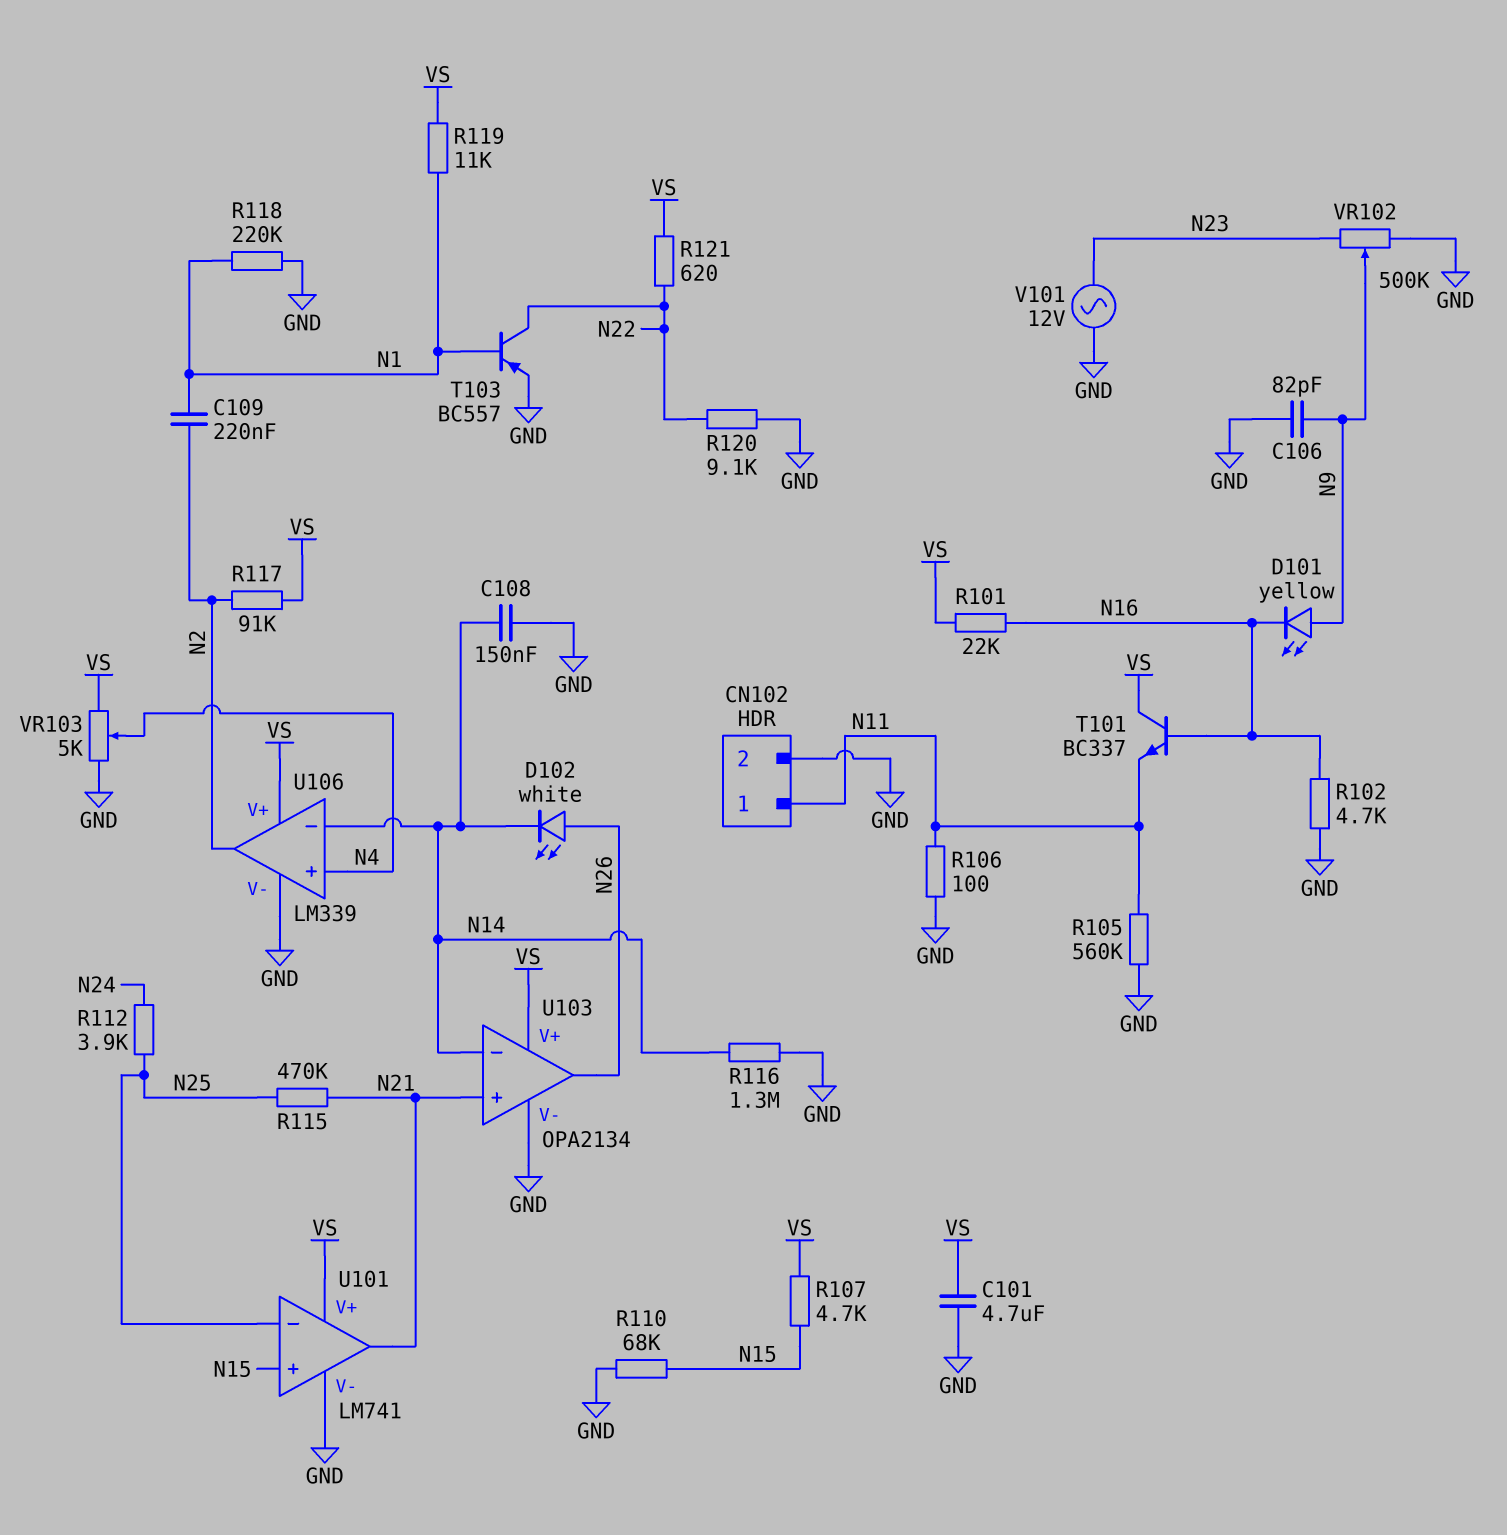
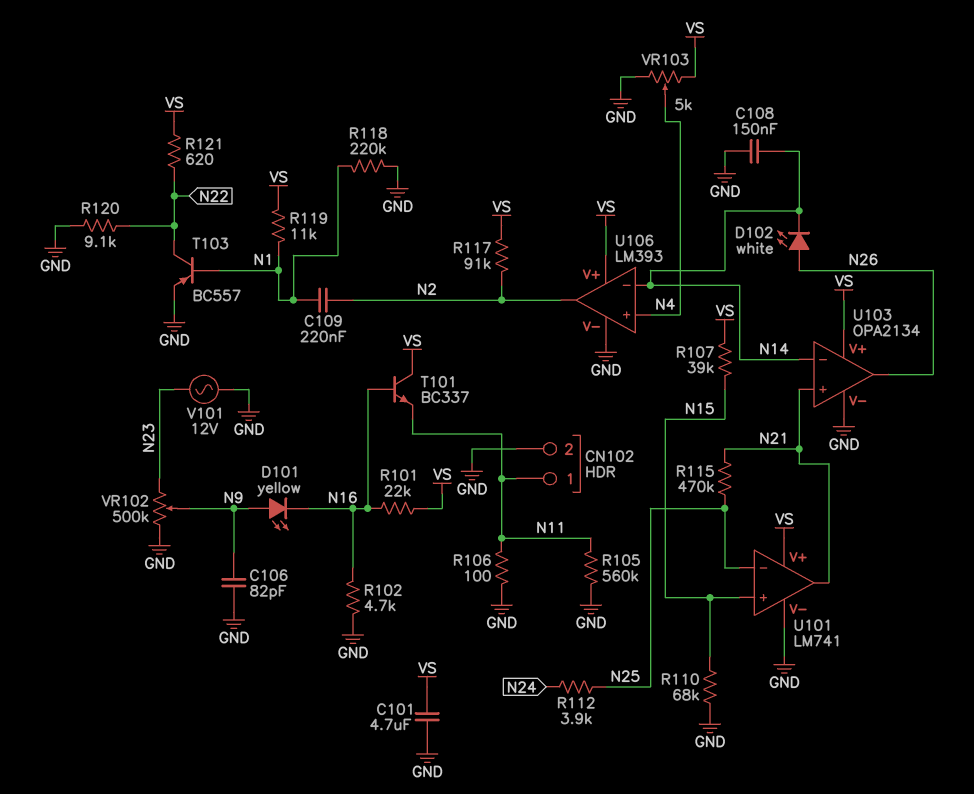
R107: 4.7k (N15, VS) -> 39k (N15, VS)
R116: 1.3M (GND, N14) -> none
U106: LM339 -> LM393

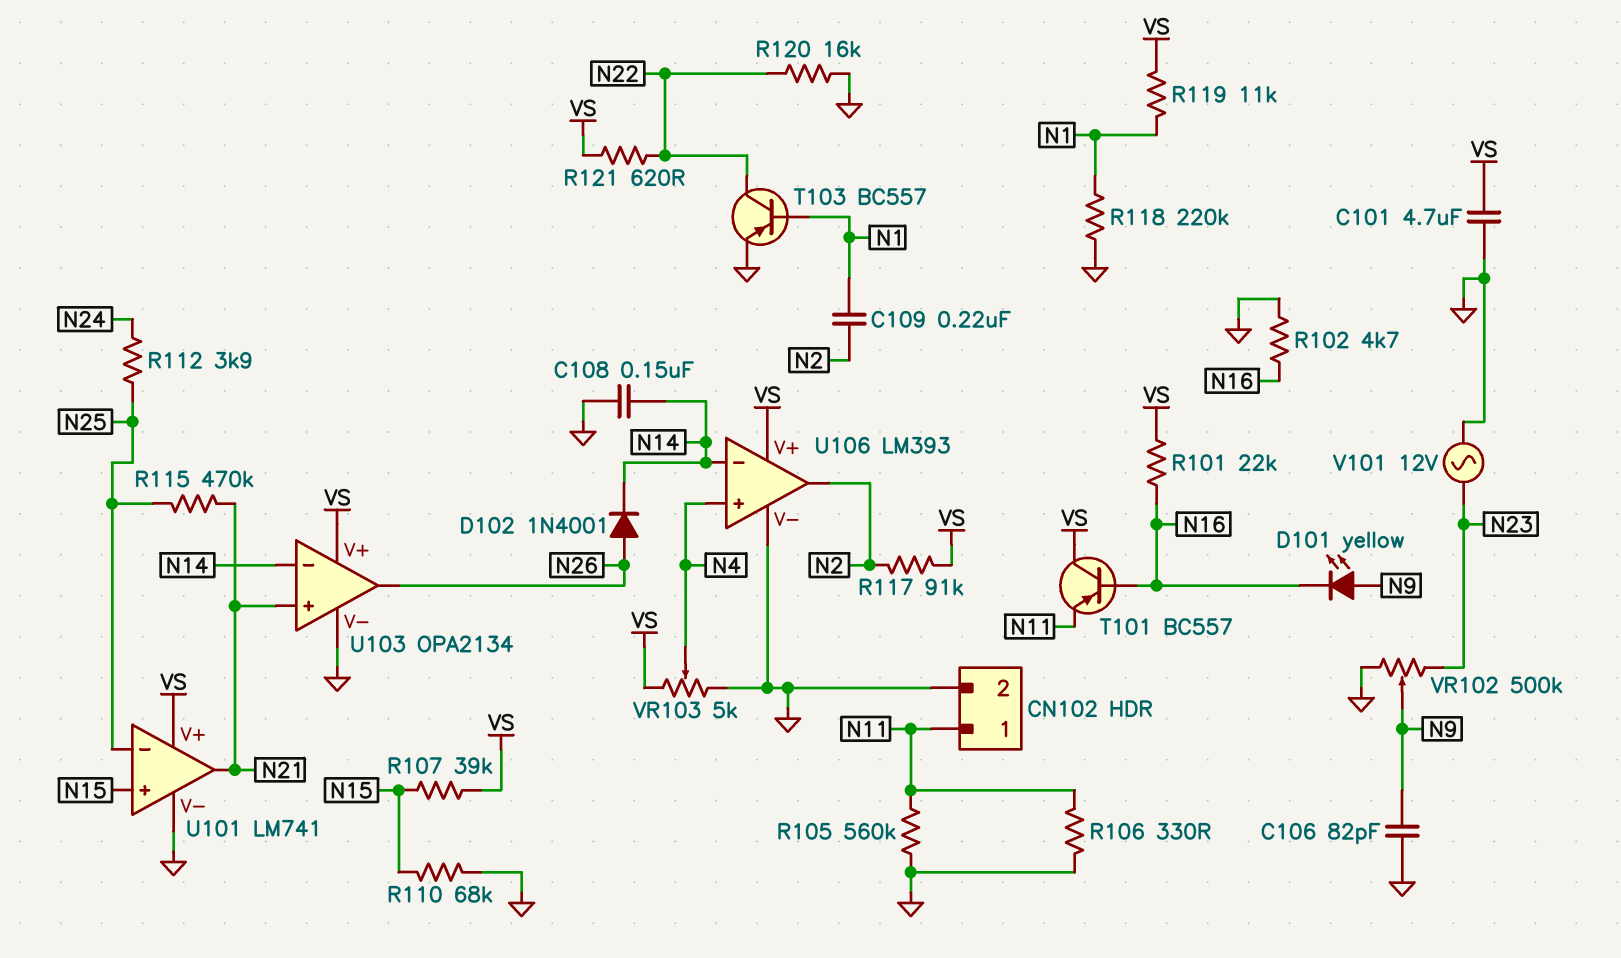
D102: LED white (A N26, K N14) -> diode 1N4001 (A N26, K N14)
R106: 100 (GND, N11) -> 330 (GND, N11)
R120: 9.1k (GND, N22) -> 16k (GND, N22)
T101: NPN BC337 (B N16, C VS, E N11) -> PNP BC557 (B N16, C VS, E N11)

